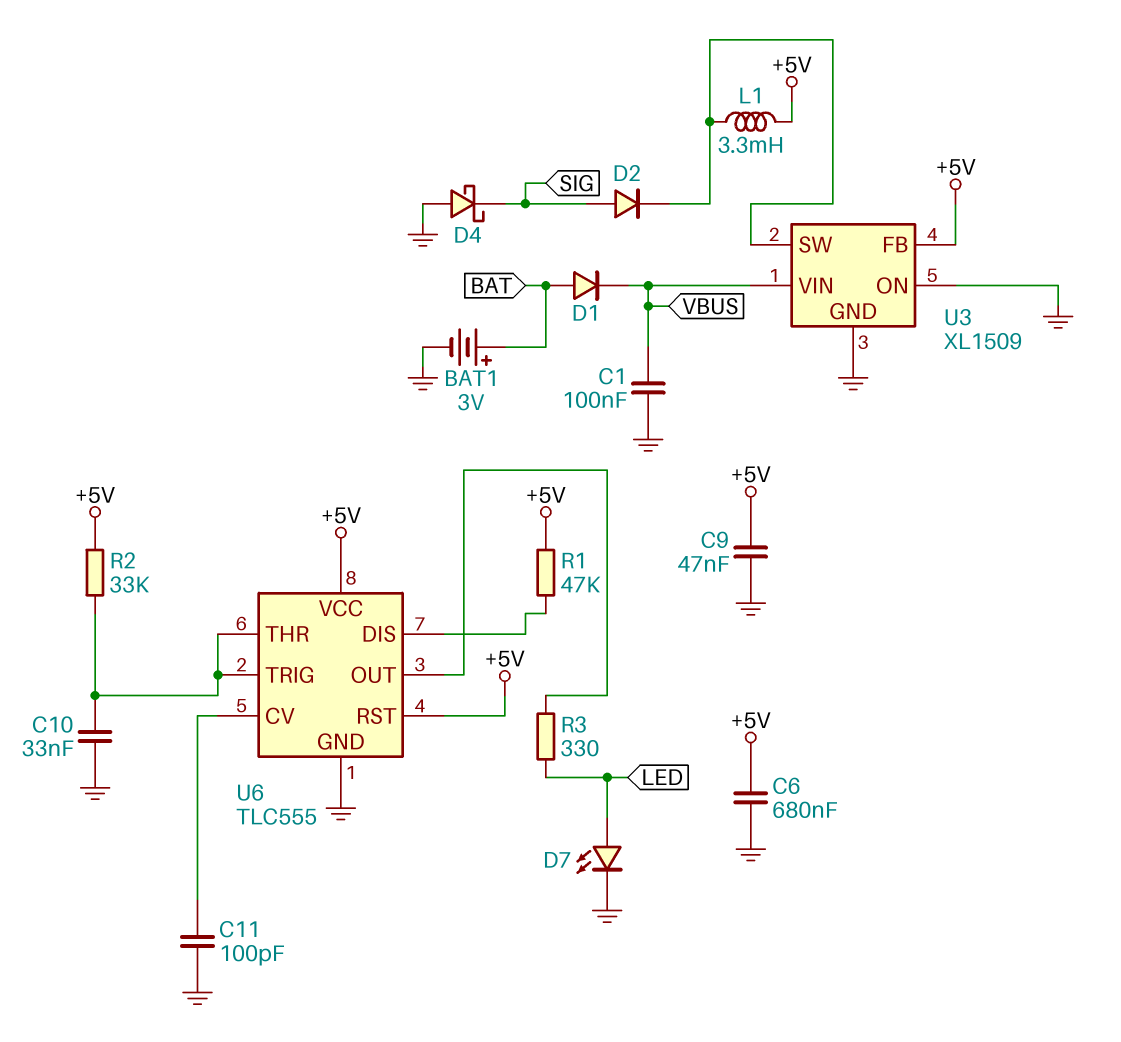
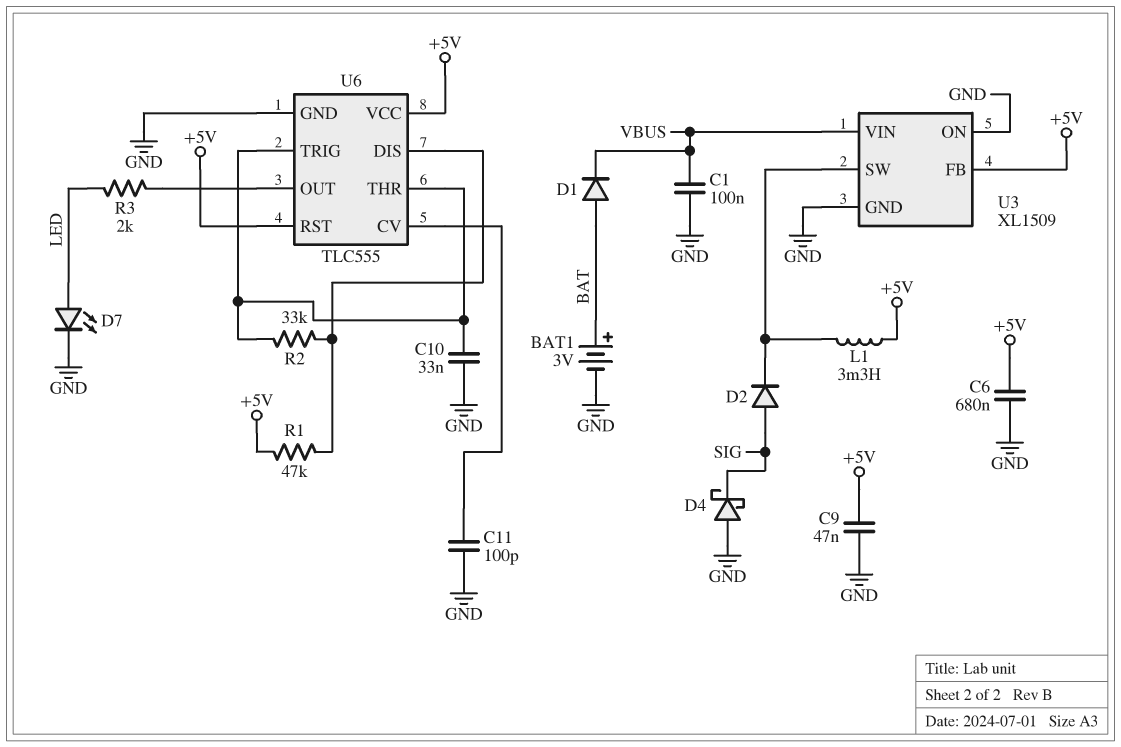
R2: 33k (+5V, U6/THR) -> 33k (U6/DIS, U6/THR)
R3: 330 (LED, U6/OUT) -> 2k (LED, U6/OUT)

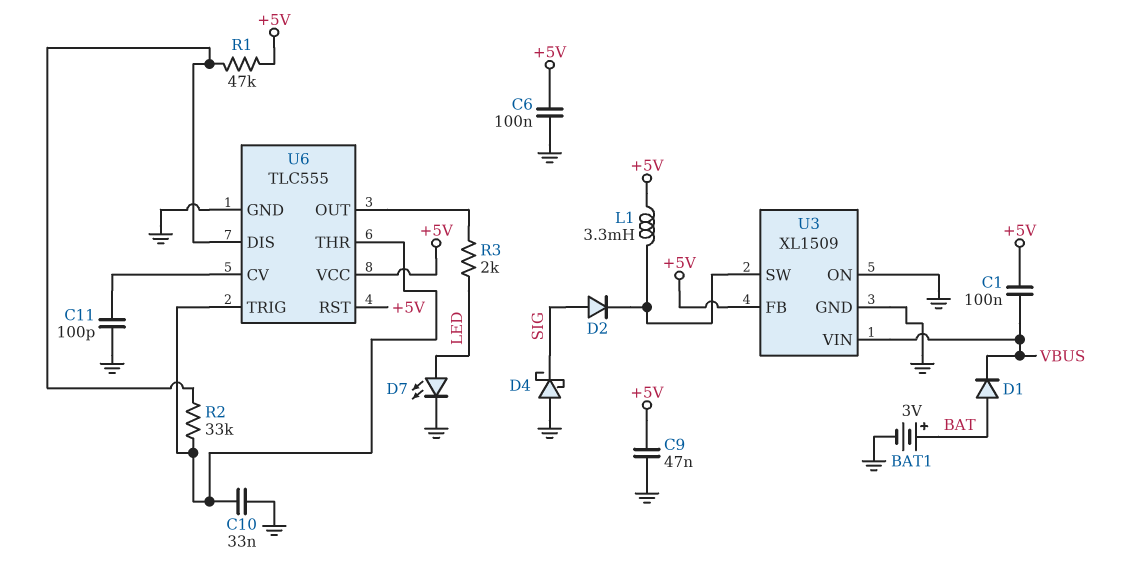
C1: 100nF (GND, VBUS) -> 100nF (+5V, VBUS)
C6: 680nF (+5V, GND) -> 100nF (+5V, GND)

